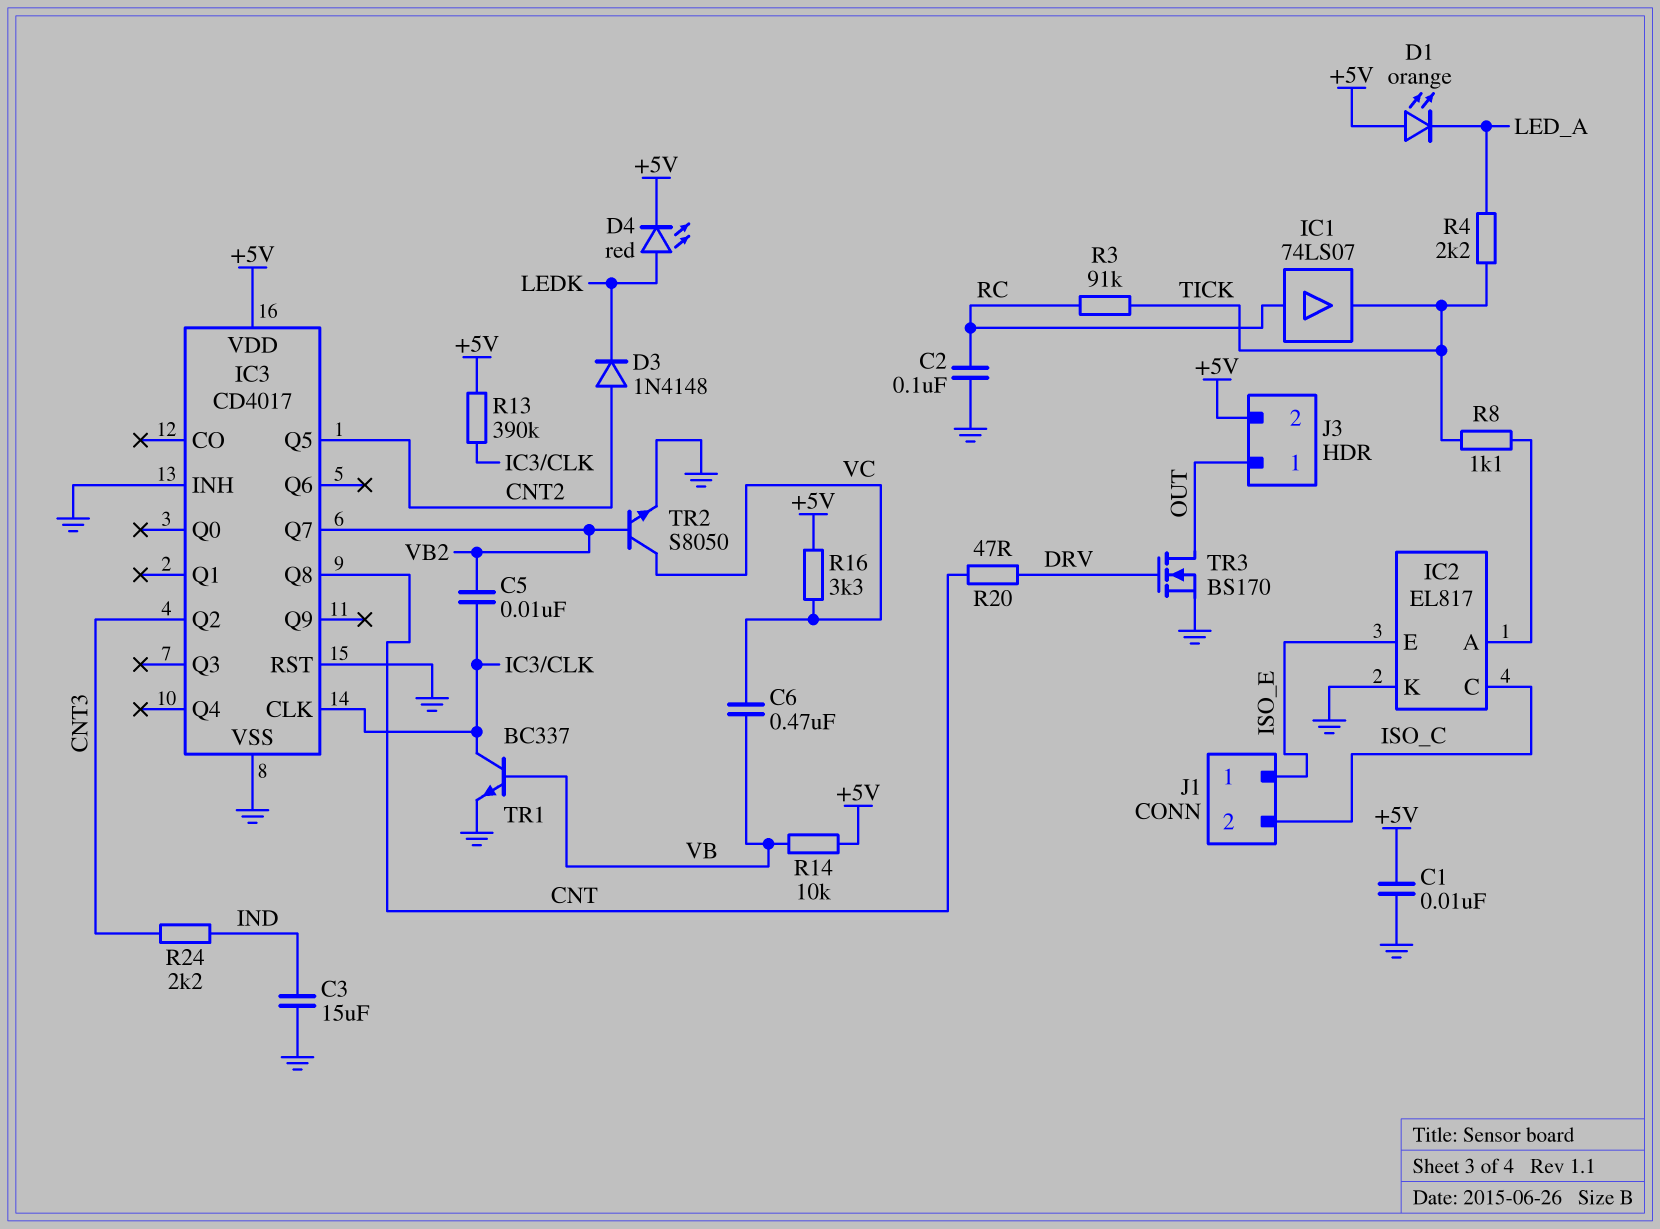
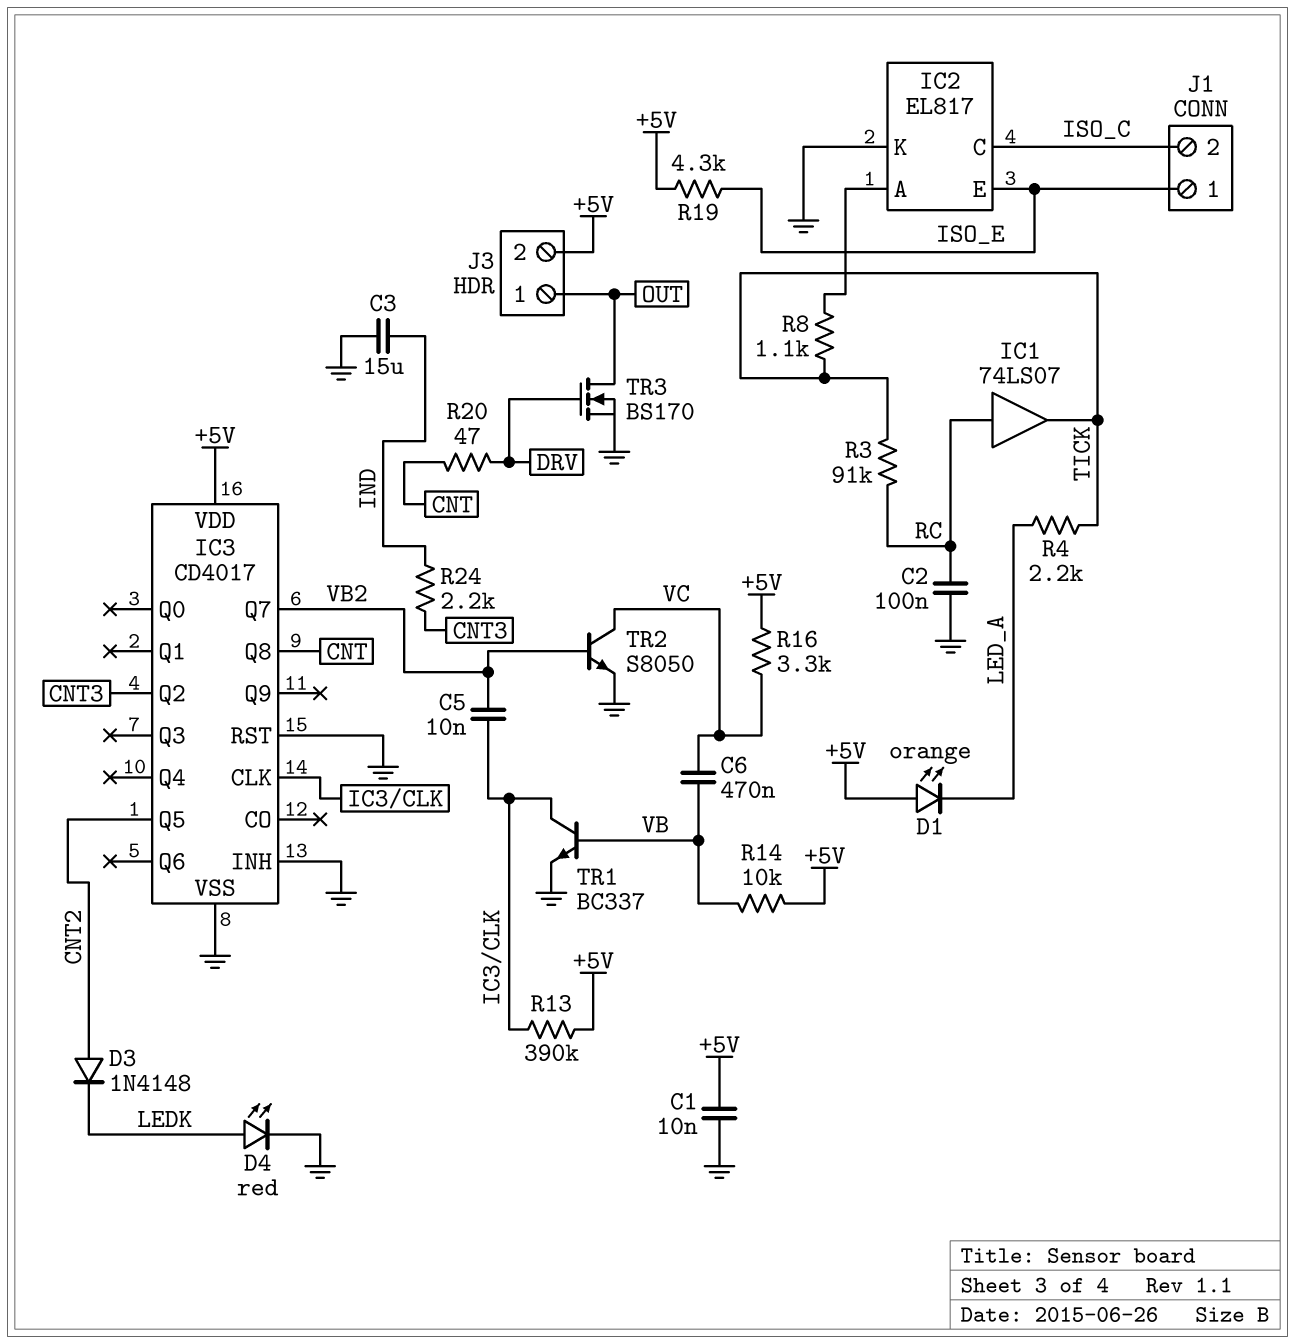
D4: LED red (A LEDK, K +5V) -> LED red (A LEDK, K GND)
R19: none -> 4.3k (+5V, ISO_E)

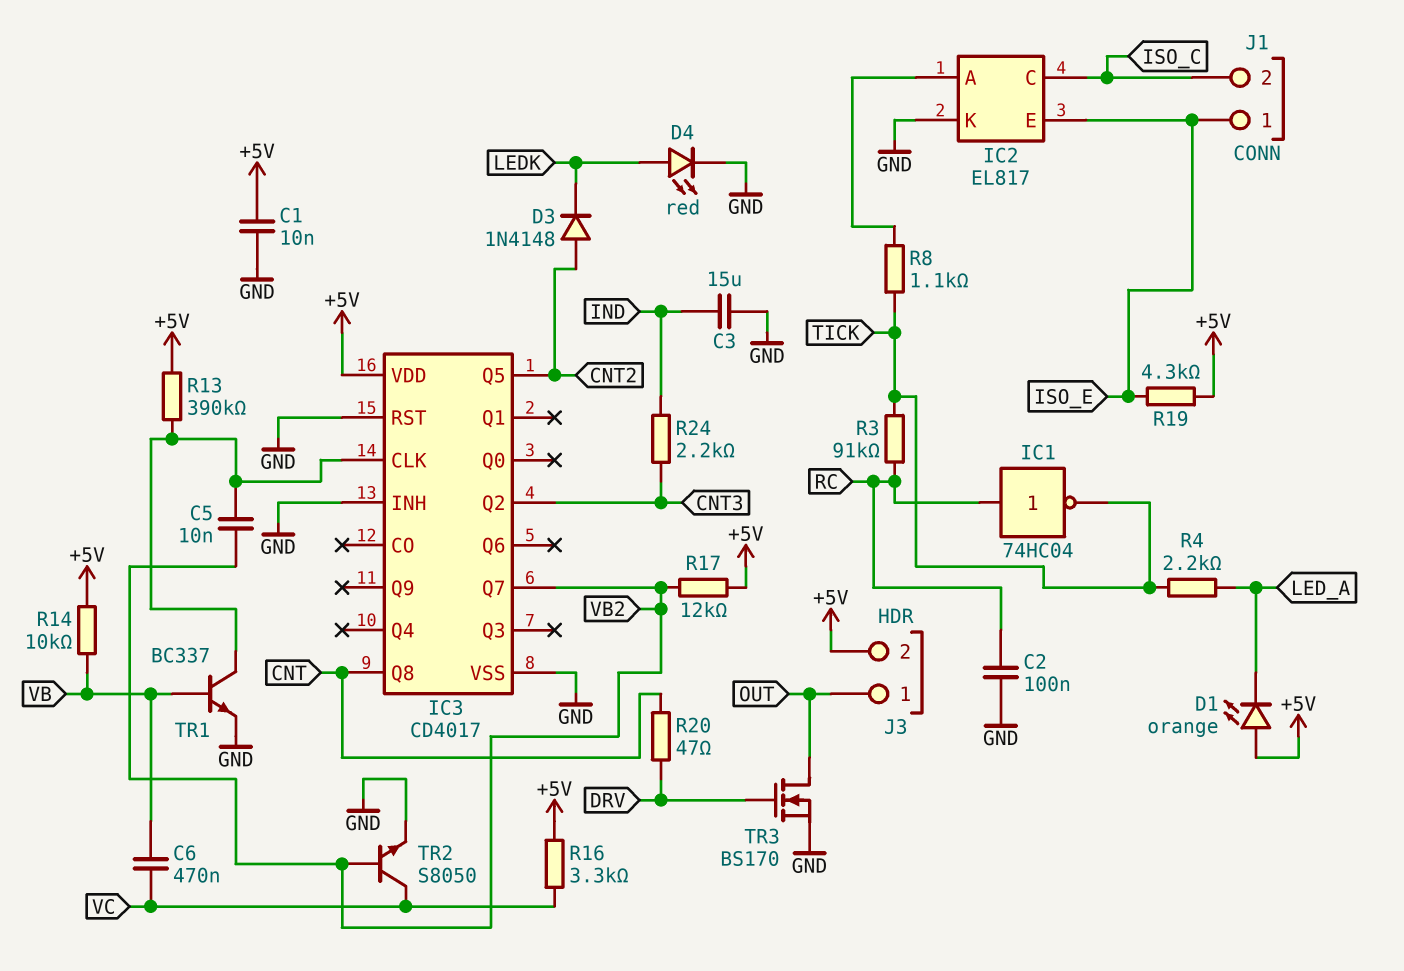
IC1: buffer 74LS07 (in RC, out TICK) -> NOT 74HC04 (in RC, out TICK)
R17: none -> 12k (+5V, VB2)

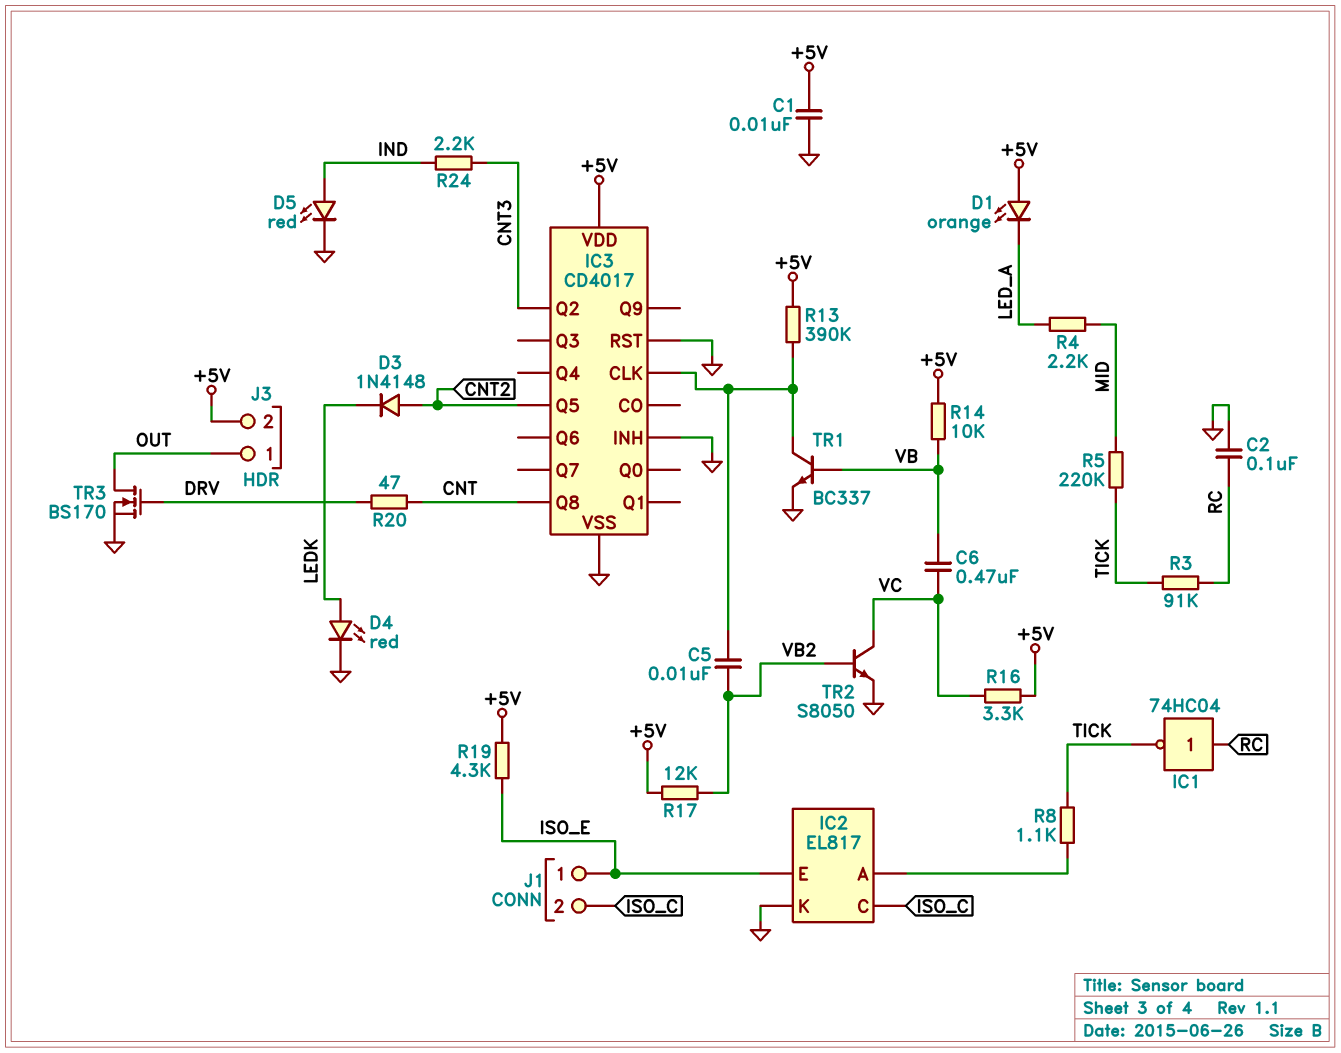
C3: 15uF (GND, IND) -> none
D5: none -> LED red (A IND, K GND)
IC3 pin Q7: VB2 -> none
R4: 2.2k (LED_A, TICK) -> 2.2k (LED_A, MID)
R5: none -> 220k (MID, TICK)

